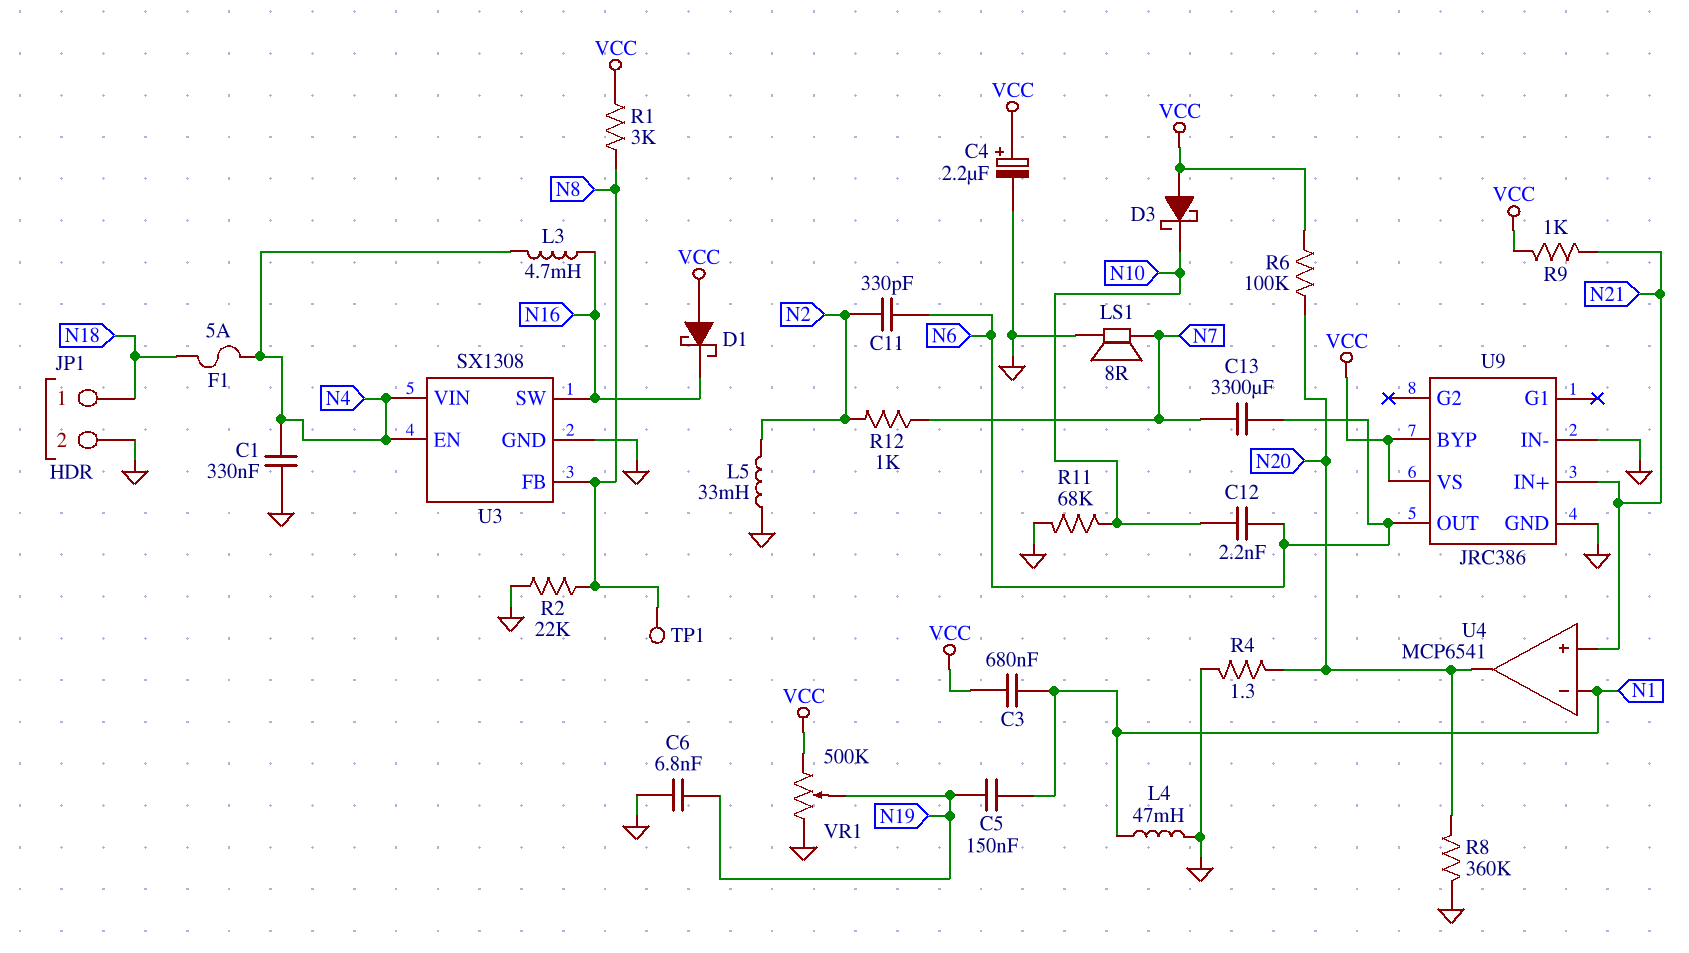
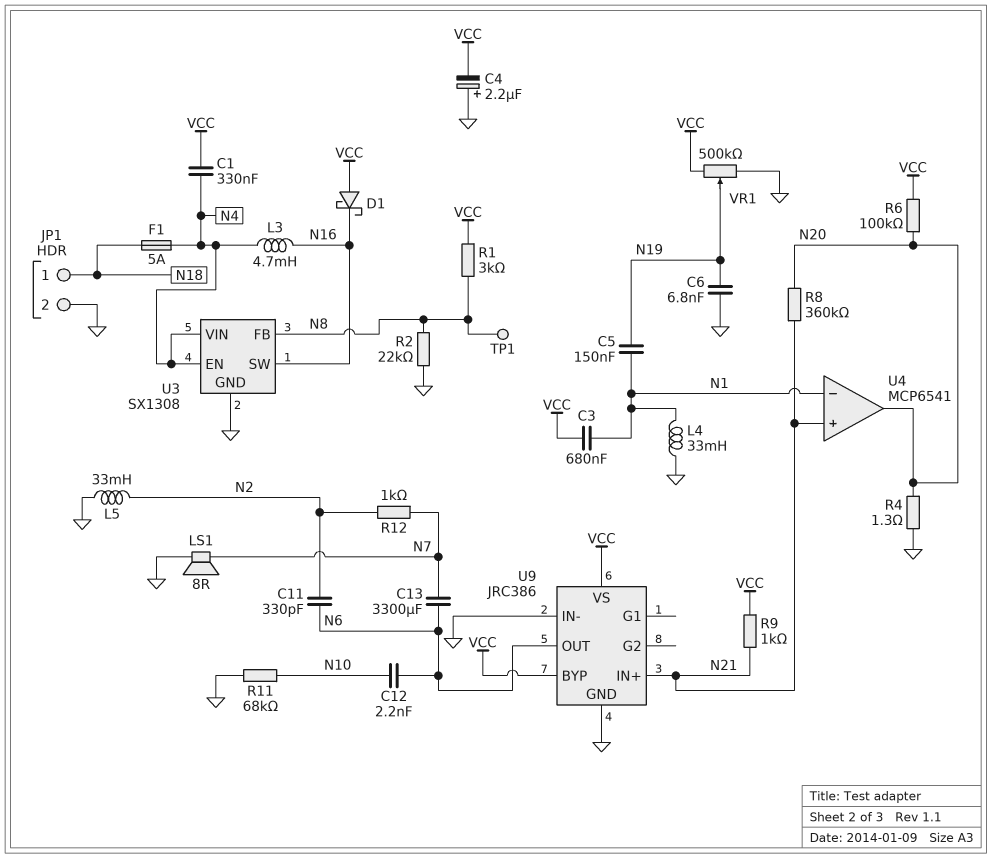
C1: 330nF (GND, N4) -> 330nF (N4, VCC)
C4: 2.2uF (plus VCC, minus GND) -> 2.2uF (plus GND, minus VCC)
D3: schottky (A VCC, K N10) -> none
L4: 47mH (GND, N1) -> 33mH (GND, N1)
R8: 360k (GND, N20) -> 360k (N20, N21)

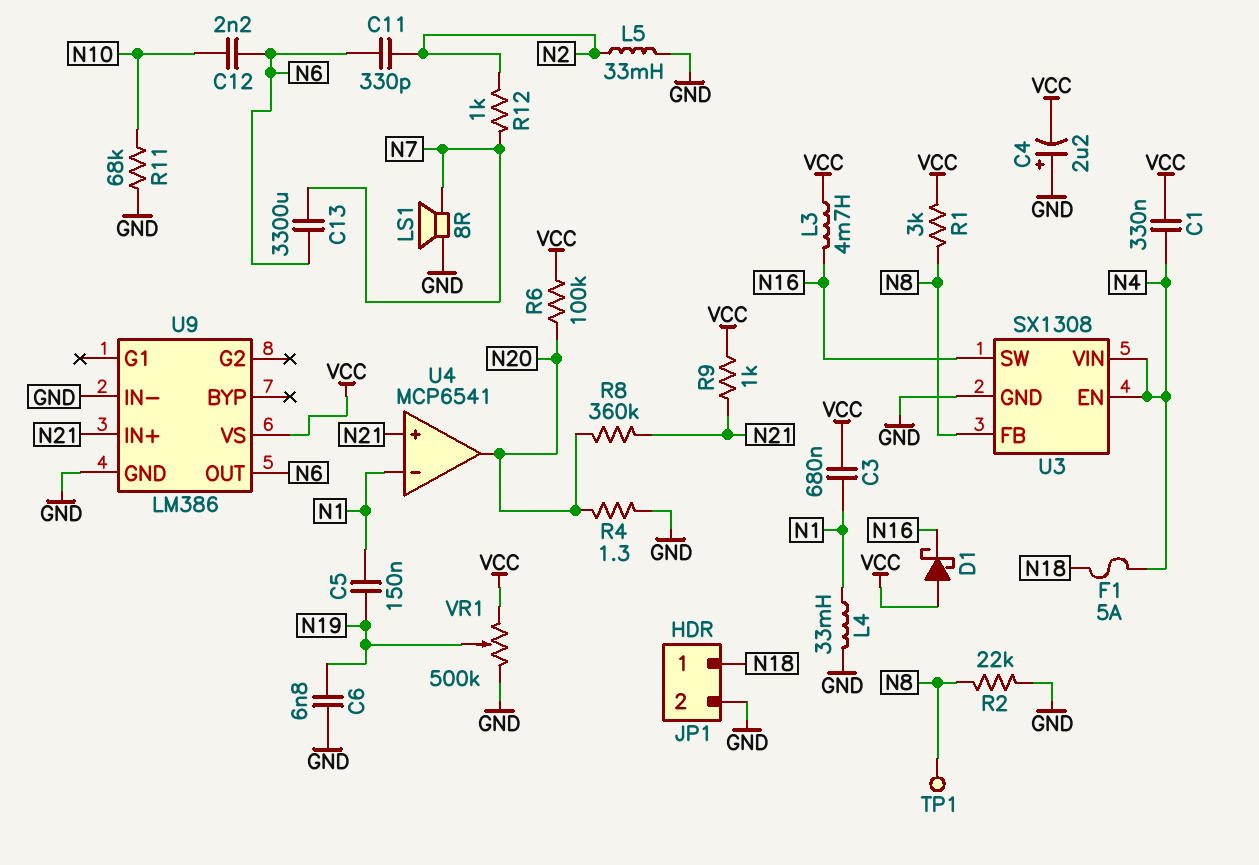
L3: 4.7mH (N4, N16) -> 4.7mH (N16, VCC)
U9: JRC386 -> LM386
U9 pin BYP: VCC -> none

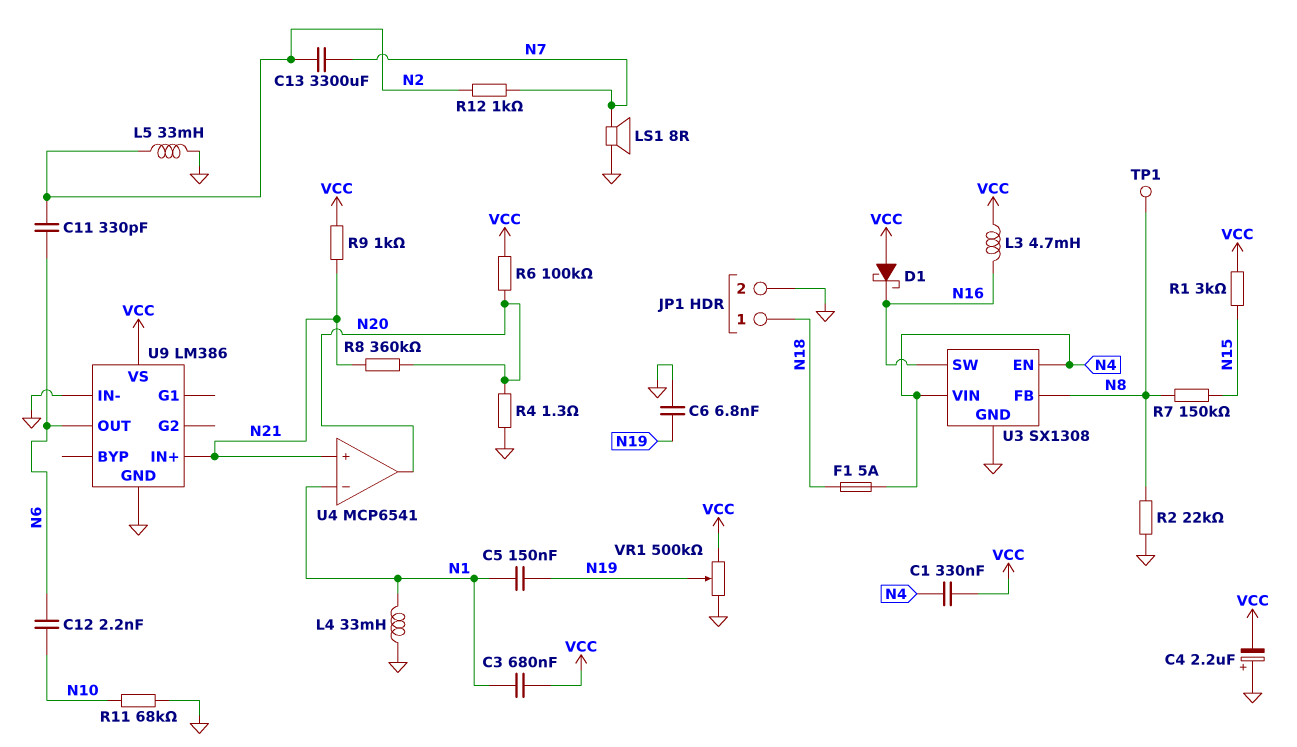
C13: 3300uF (N6, N7) -> 3300uF (N2, N7)
R1: 3k (N8, VCC) -> 3k (N15, VCC)
R7: none -> 150k (N8, N15)

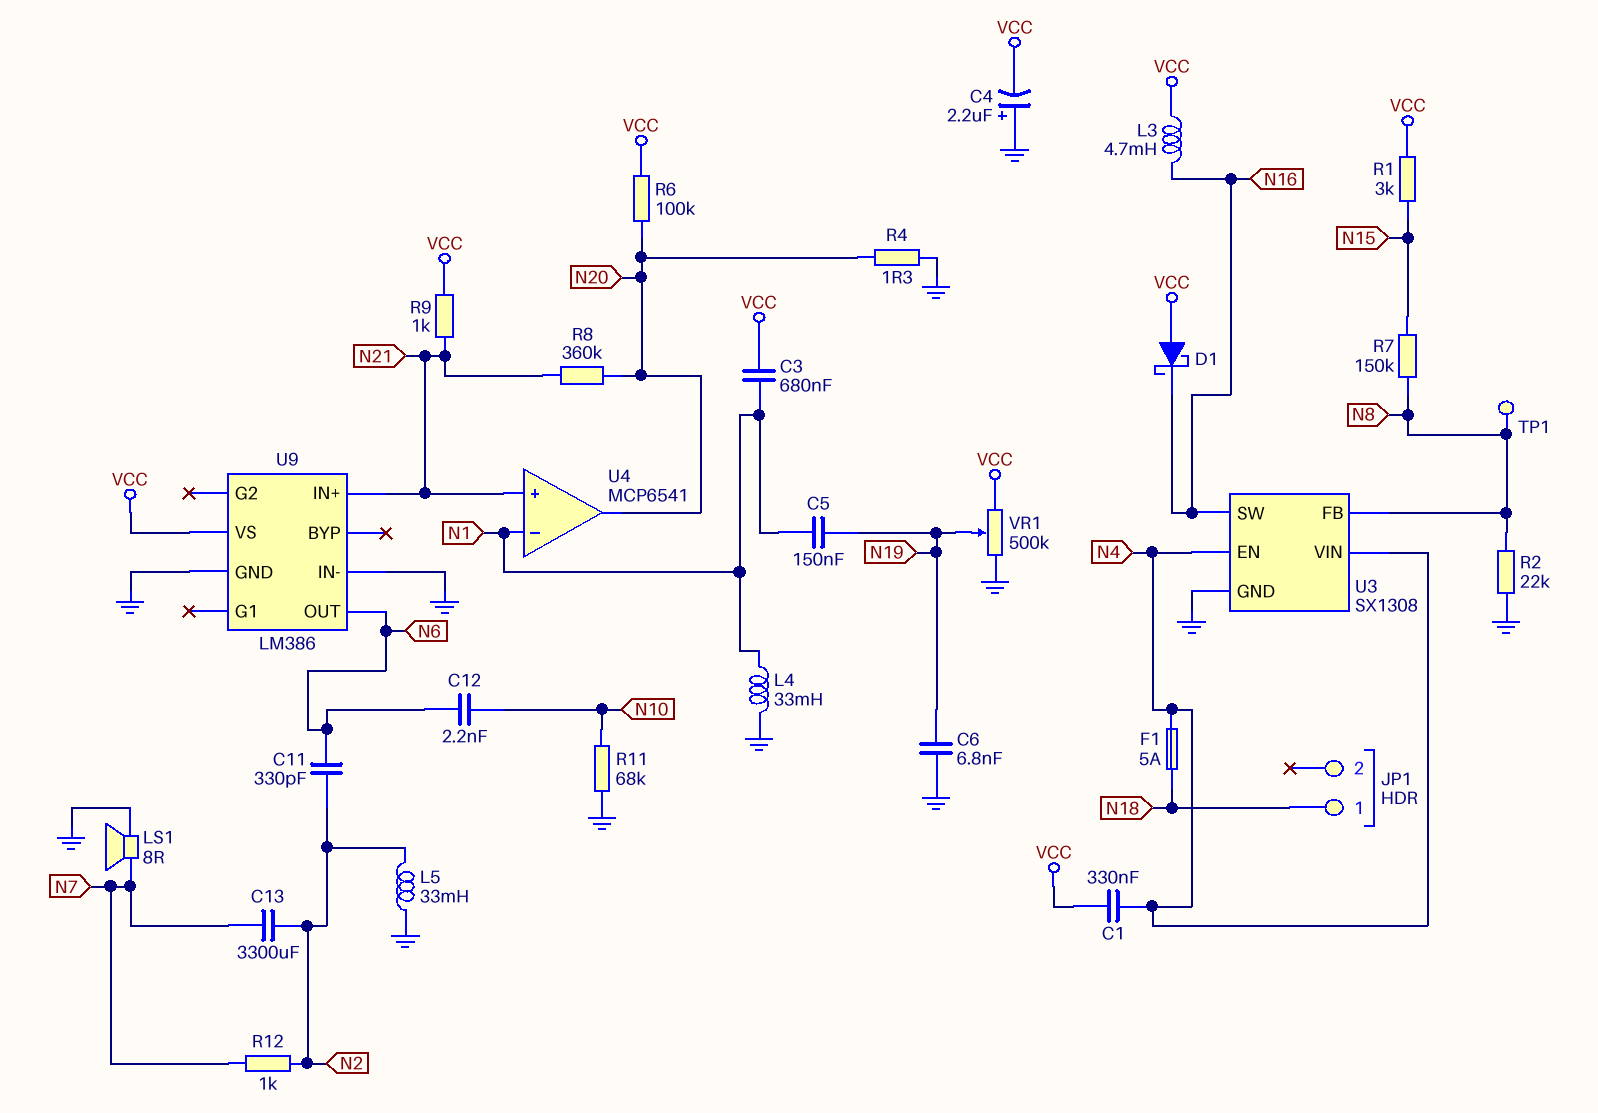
JP1 pin 2: GND -> none

